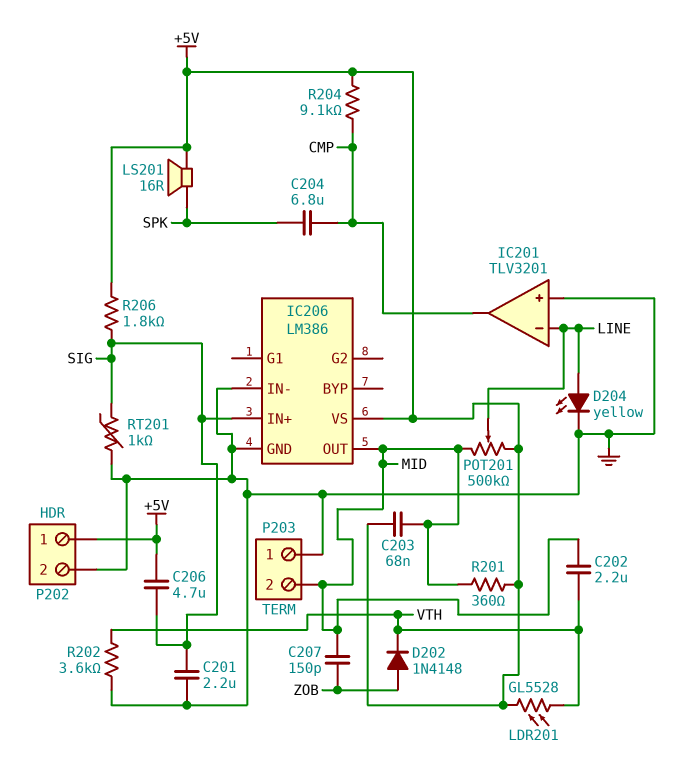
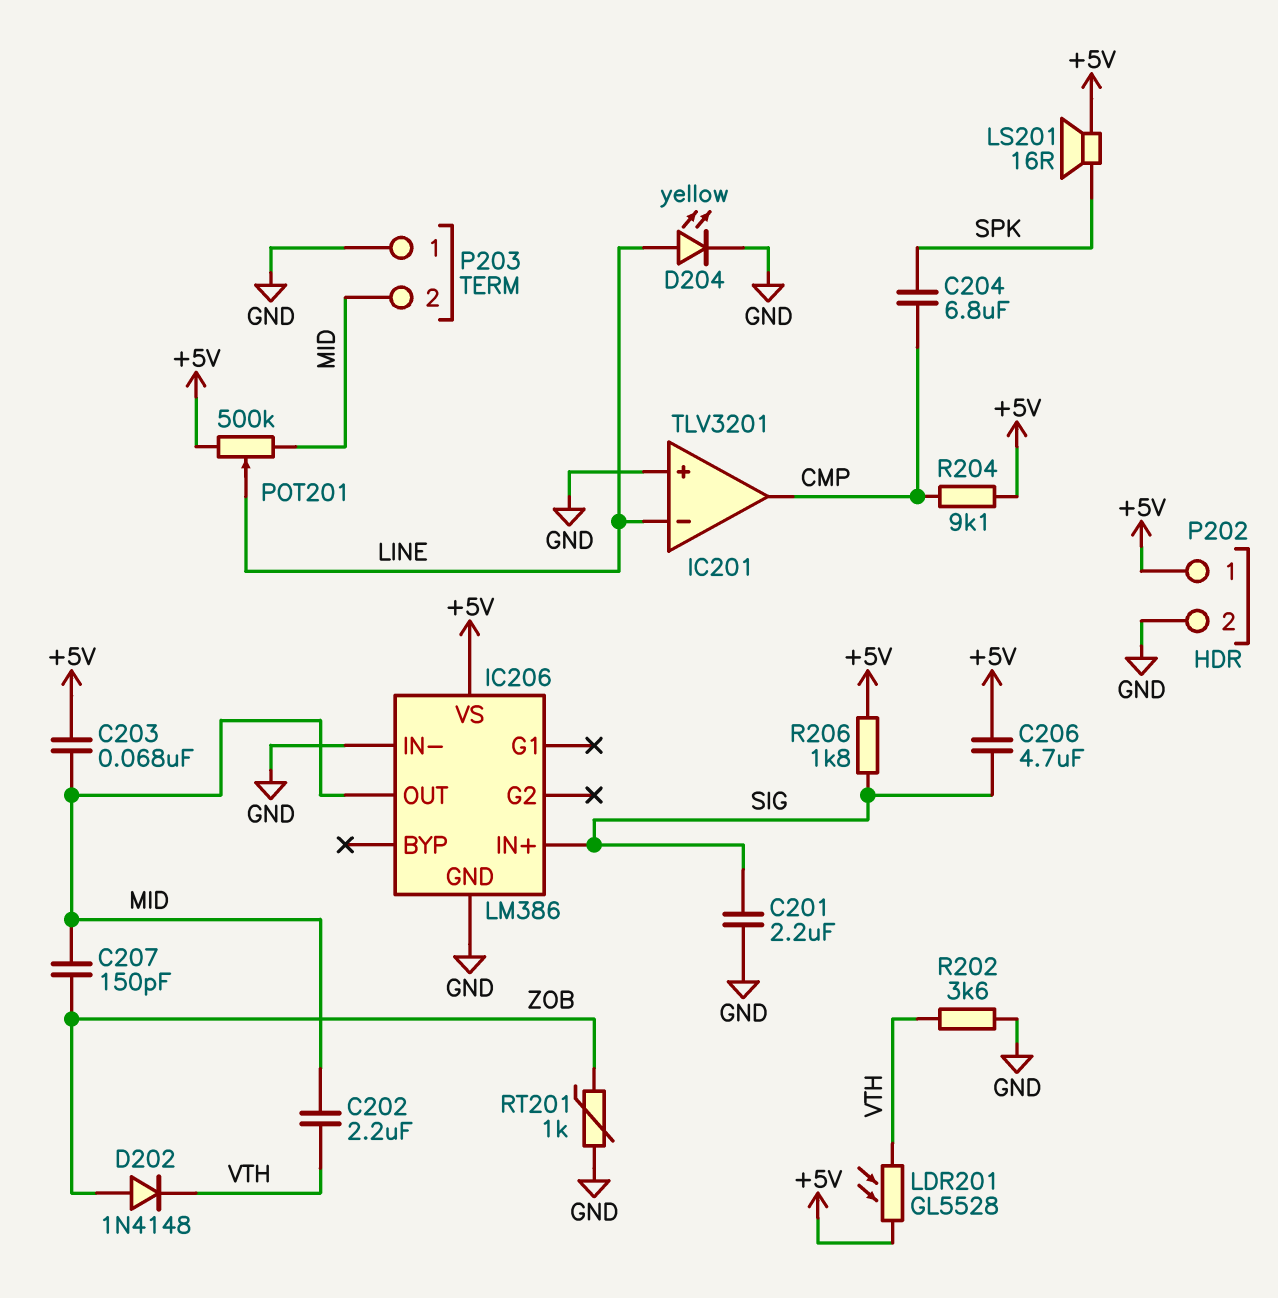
R201: 360 (+5V, MID) -> none
RT201: 1k (GND, SIG) -> 1k (GND, ZOB)

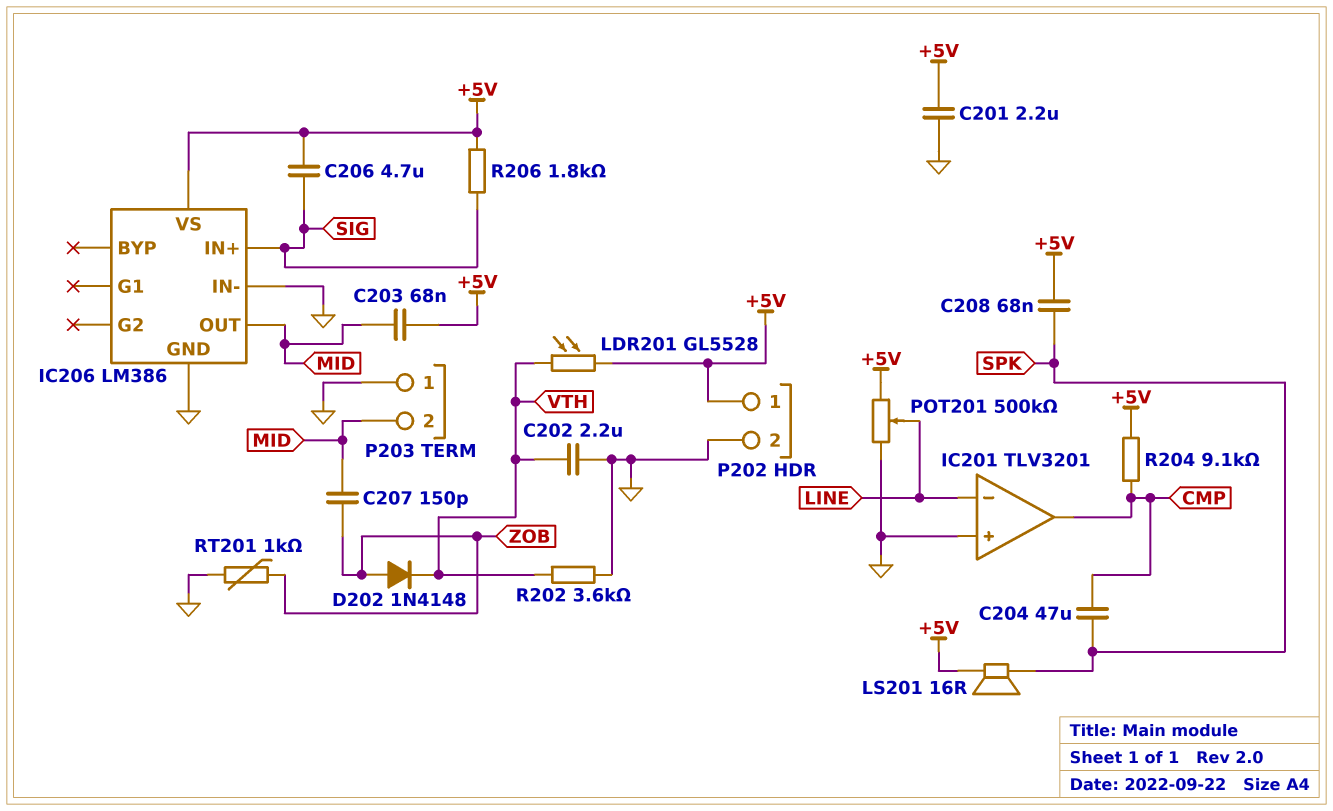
C201: 2.2uF (GND, SIG) -> 2.2uF (+5V, GND)
C202: 2.2uF (MID, VTH) -> 2.2uF (GND, VTH)
C204: 6.8uF (CMP, SPK) -> 47uF (CMP, SPK)
C208: none -> 68nF (+5V, SPK)
D204: LED yellow (A LINE, K GND) -> none
POT201: 500k (+5V, MID, wiper LINE) -> 500k (+5V, GND, wiper LINE)

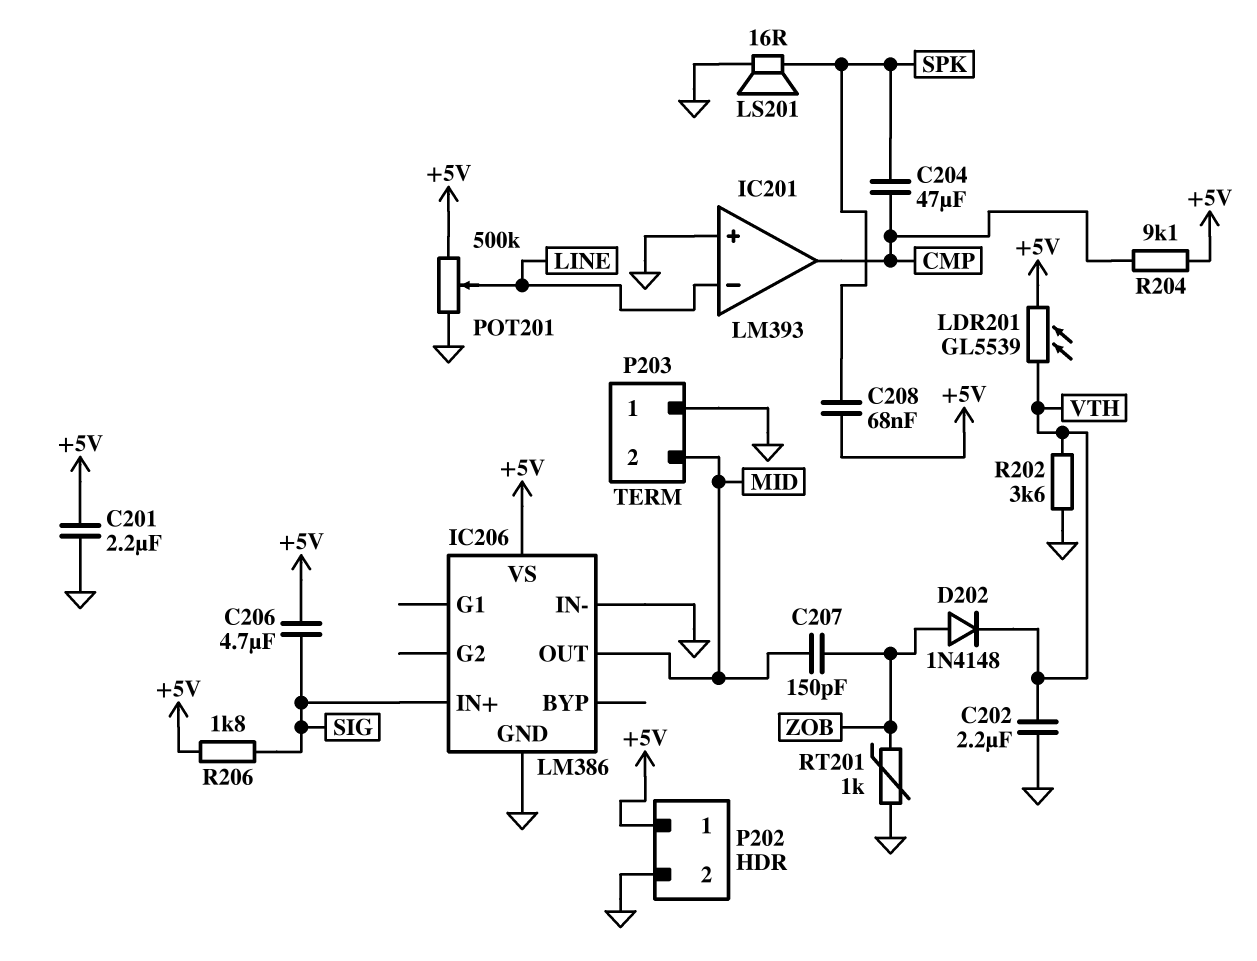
C203: 68nF (+5V, MID) -> none
IC201: TLV3201 -> LM393
LDR201: GL5528 (+5V, VTH) -> GL5539 (+5V, VTH)
LS201: speaker 16R (+5V, SPK) -> speaker 16R (GND, SPK)

